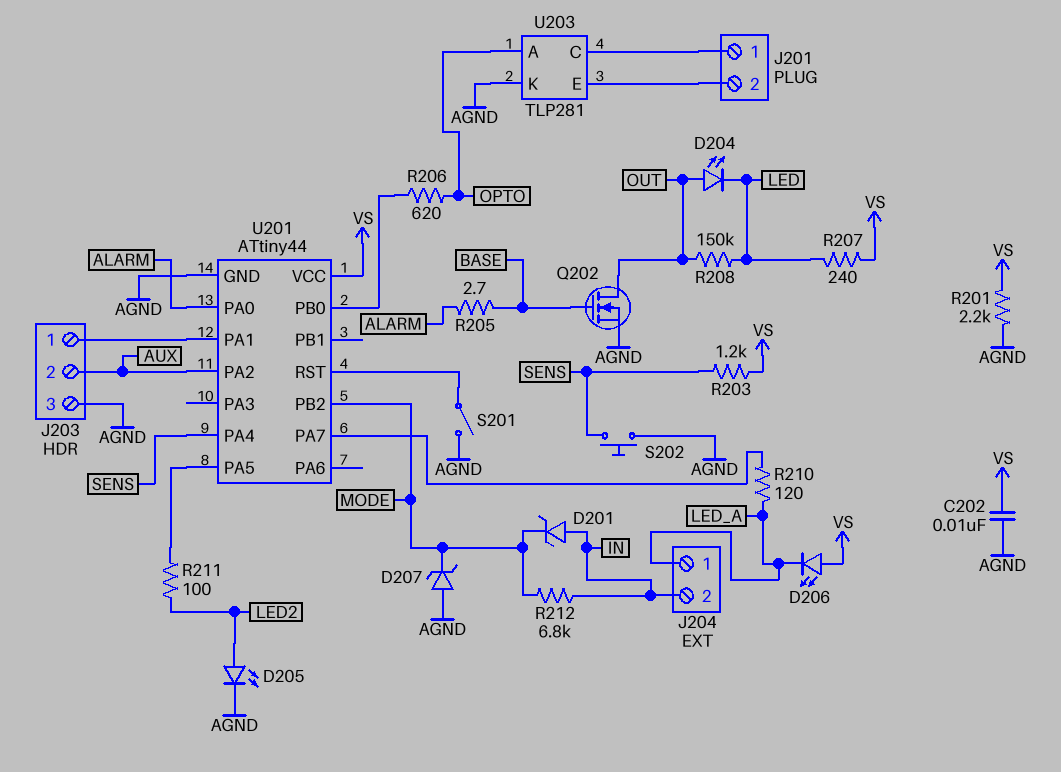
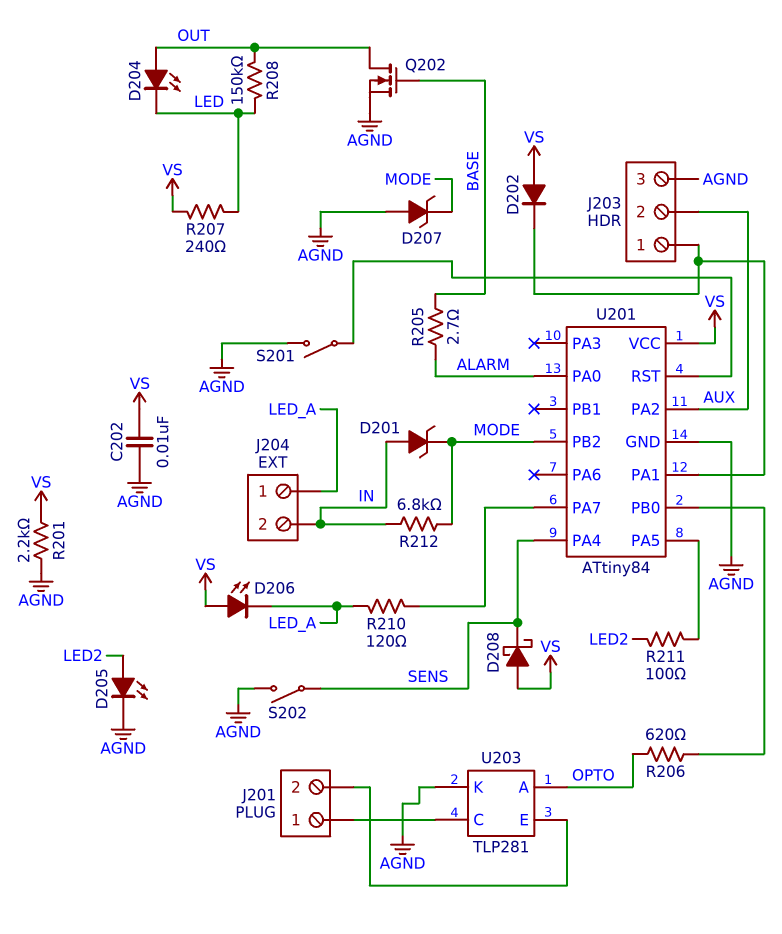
D202: none -> diode (A VS, K J203/1)
D208: none -> schottky (A VS, K SENS)
R203: 1.2k (SENS, VS) -> none
S202: button (AGND, SENS) -> switch (AGND, SENS)
U201: ATtiny44 -> ATtiny84

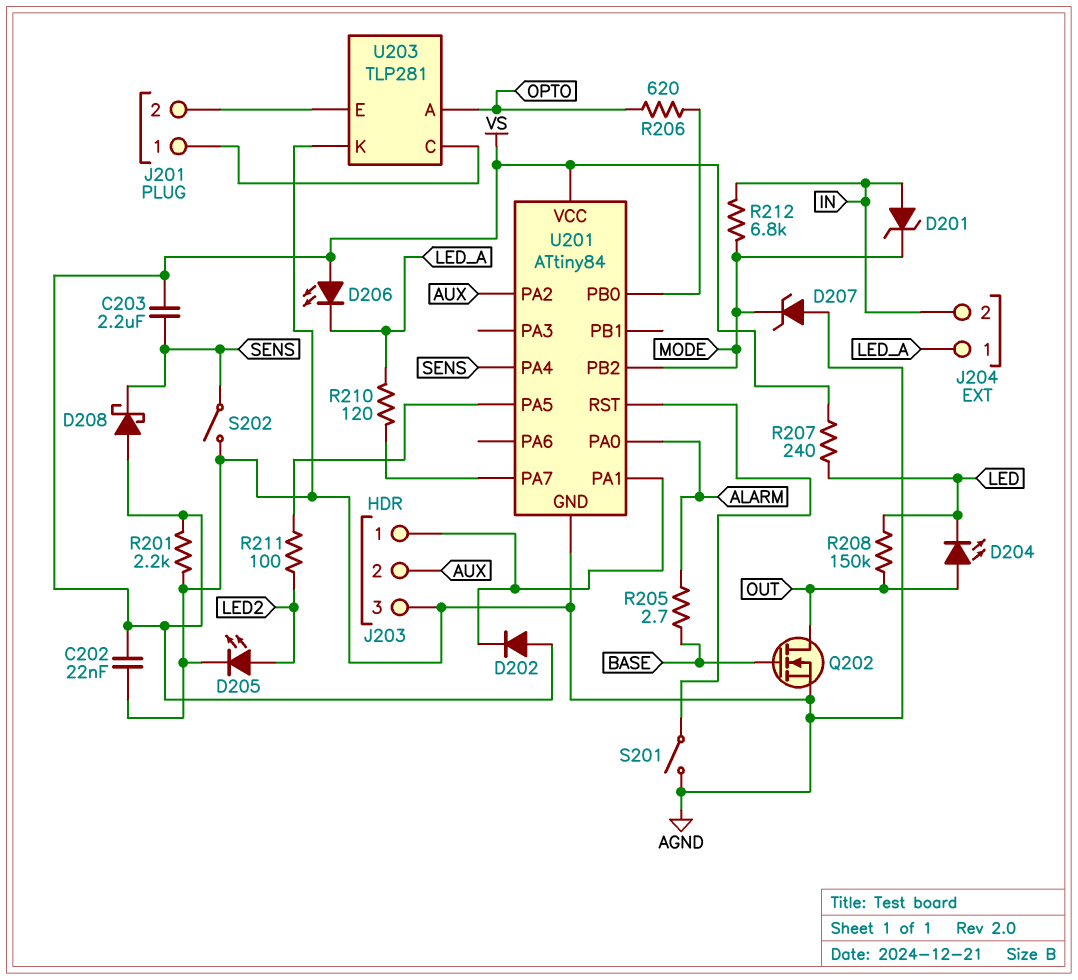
C202: 10nF (AGND, VS) -> 22nF (AGND, VS)
C203: none -> 2.2uF (SENS, VS)

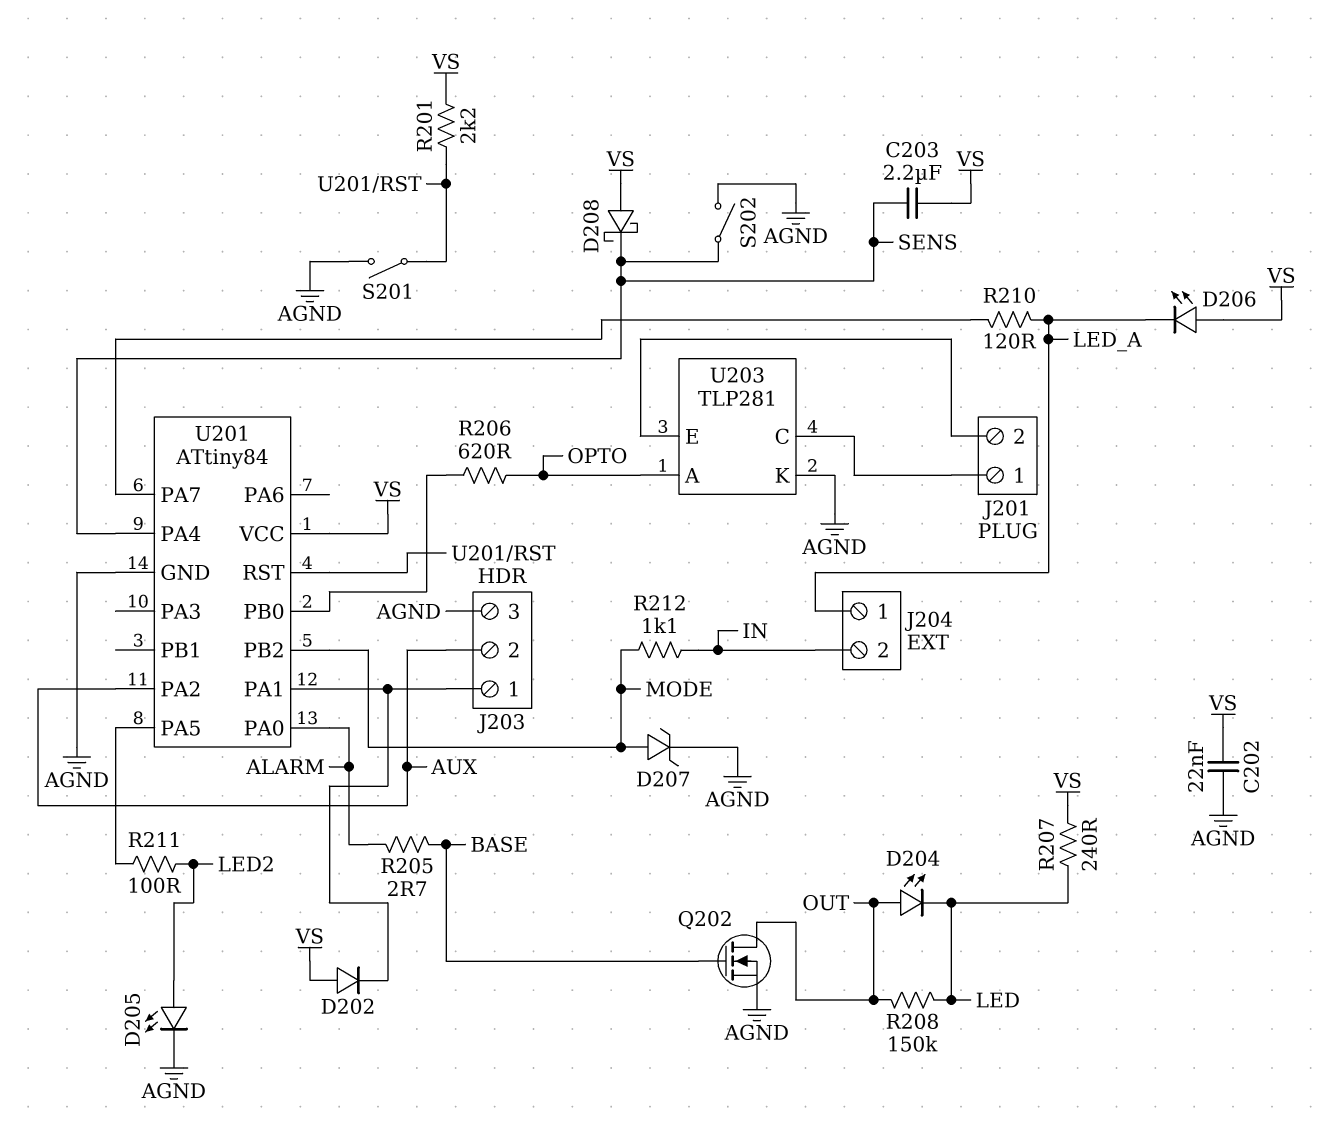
D201: zener (A IN, K MODE) -> none
D207: zener (A AGND, K MODE) -> zener (A MODE, K AGND)
R201: 2.2k (AGND, VS) -> 2.2k (U201/RST, VS)
R212: 6.8k (IN, MODE) -> 1.1k (IN, MODE)

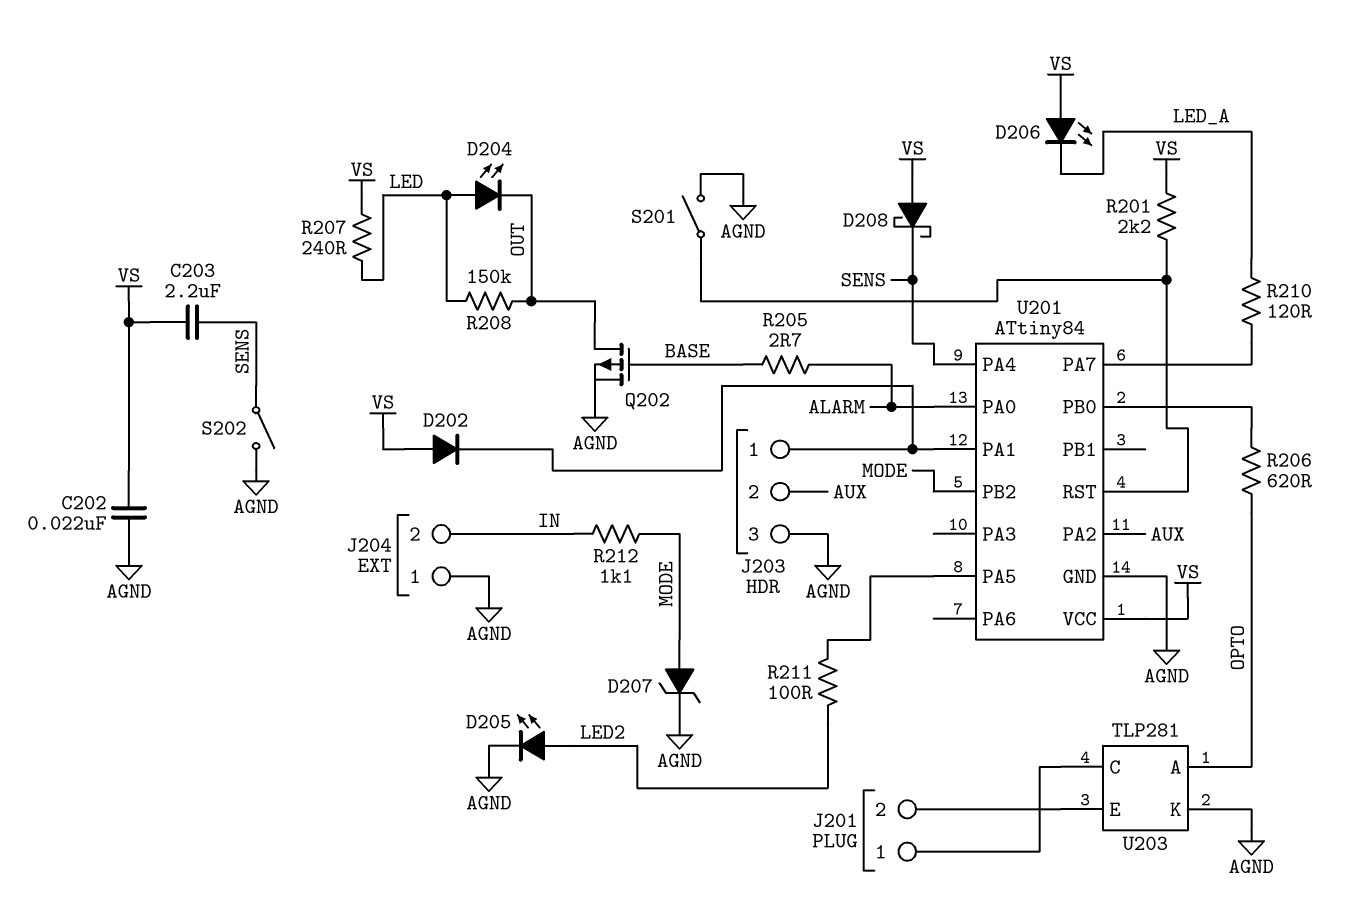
D204: LED (A OUT, K LED) -> LED (A LED, K OUT)
J204 pin 1: LED_A -> AGND
Q202: NMOS (G BASE, D OUT, S AGND) -> PMOS (G BASE, D OUT, S AGND)

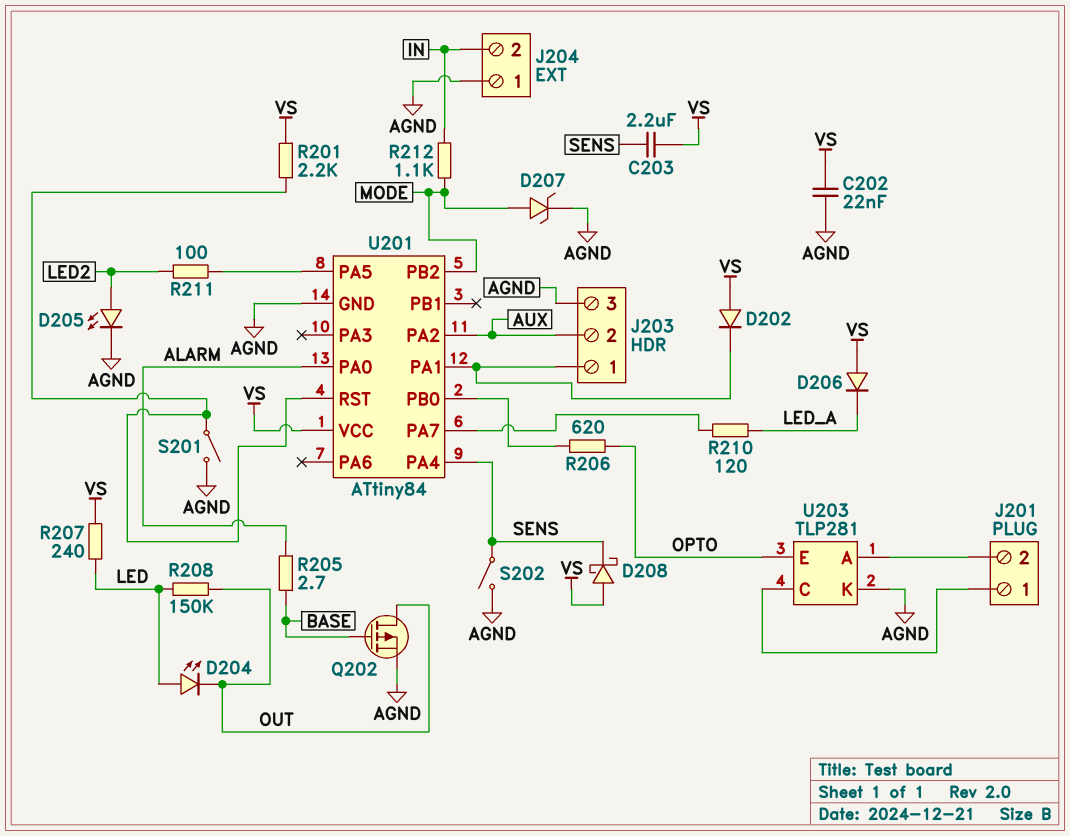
D206: LED (A VS, K LED_A) -> diode (A VS, K LED_A)
U203 pin A: OPTO -> J201/2
U203 pin E: J201/2 -> OPTO

